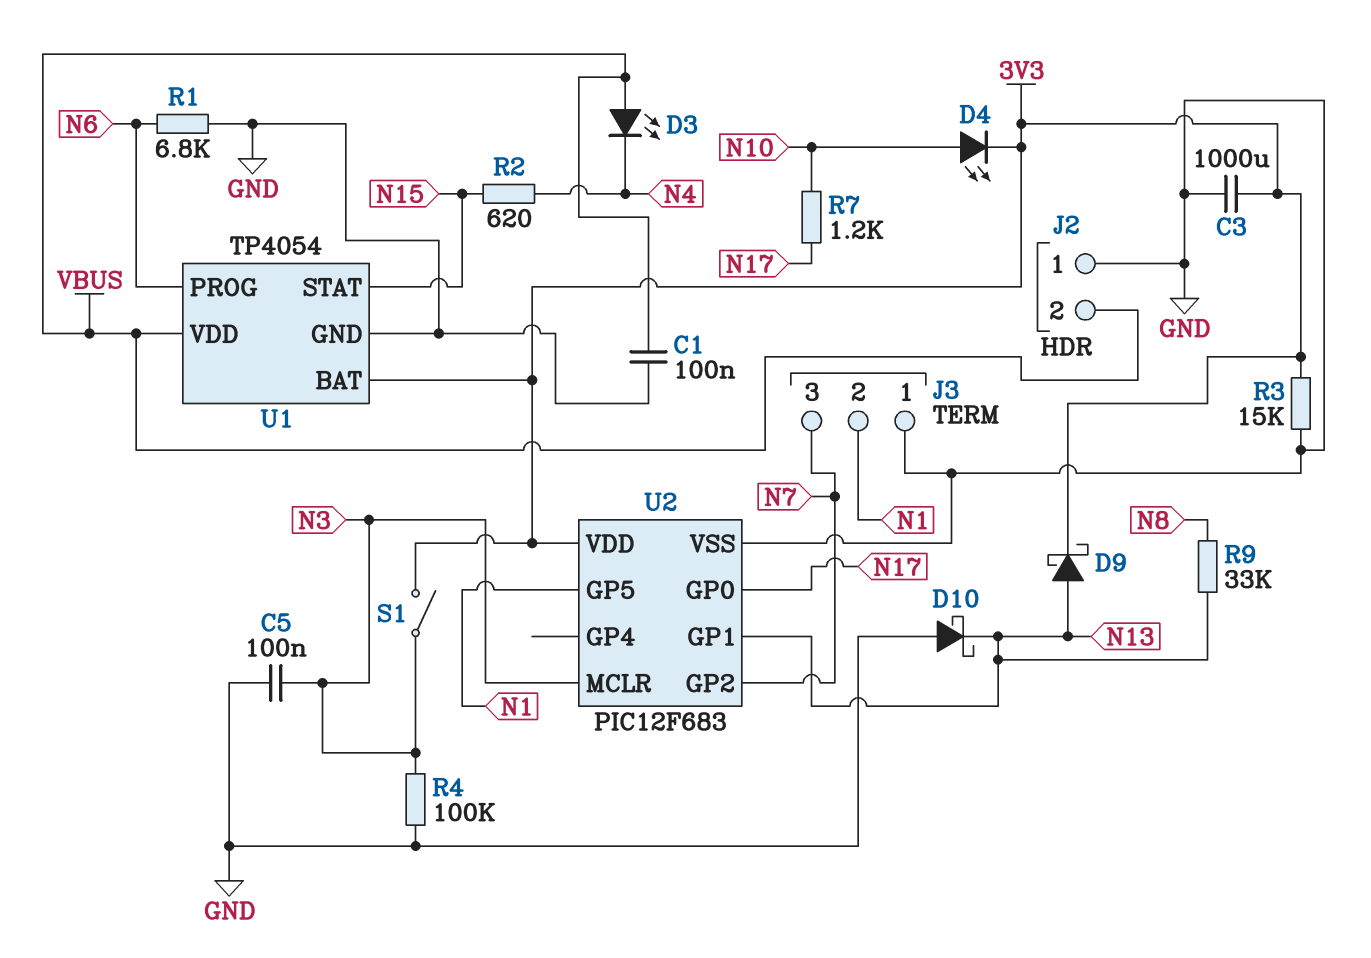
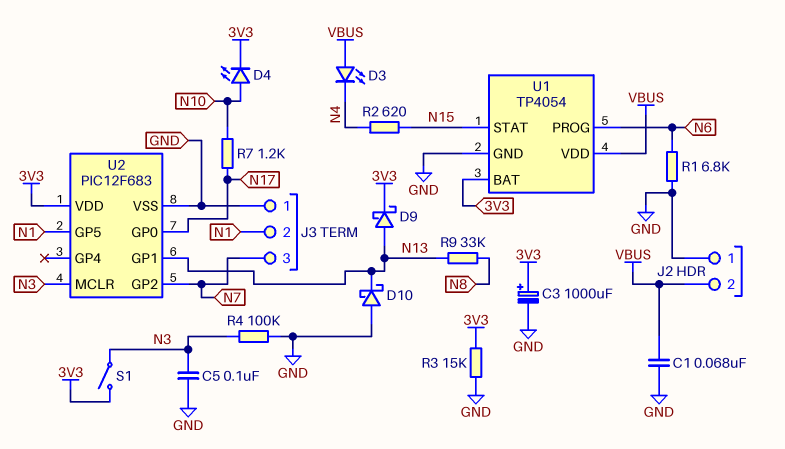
C1: 100nF (GND, VBUS) -> 68nF (GND, VBUS)
C3: 1000uF (3V3, GND) -> 1000uF (plus 3V3, minus GND)

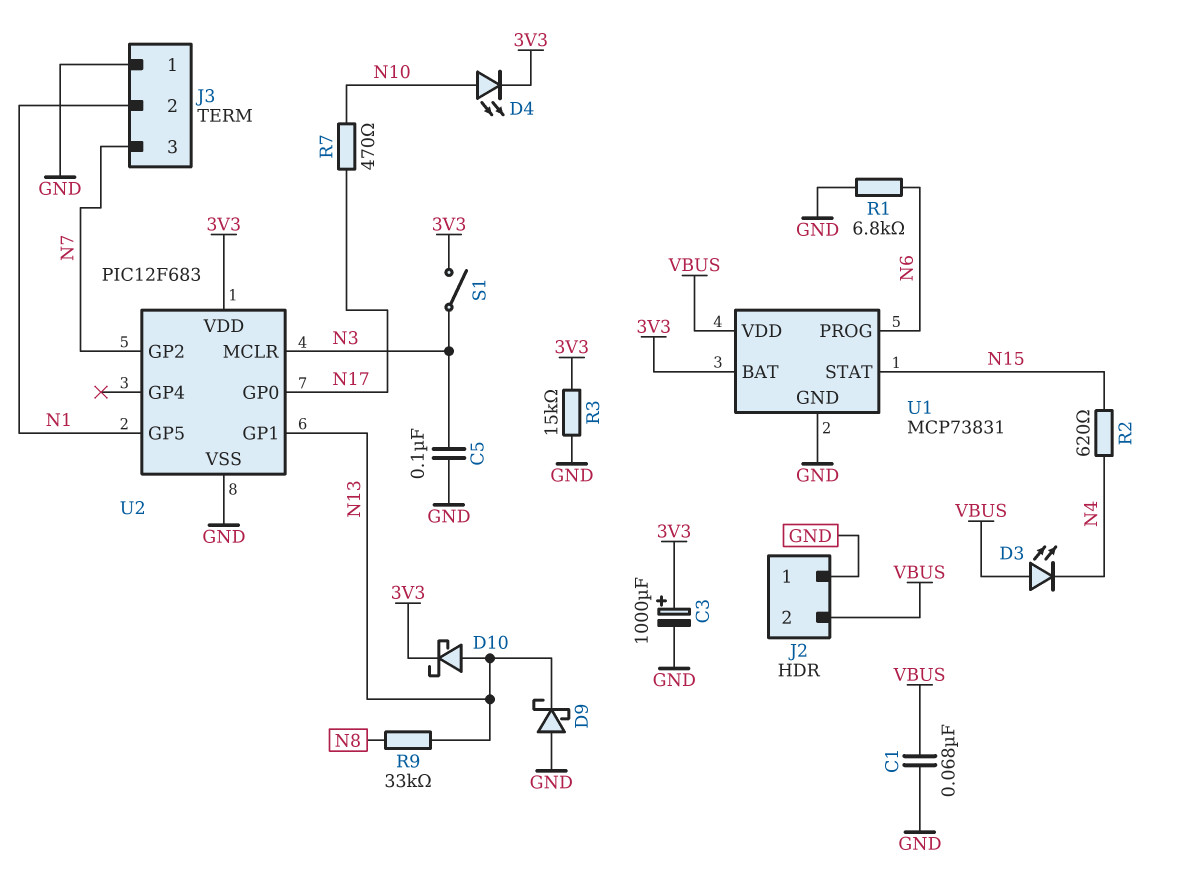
D9: schottky (A N13, K 3V3) -> schottky (A GND, K N13)
D10: schottky (A GND, K N13) -> schottky (A N13, K 3V3)
R4: 100k (GND, N3) -> none
R7: 1.2k (N10, N17) -> 470 (N10, N17)
U1: TP4054 -> MCP73831

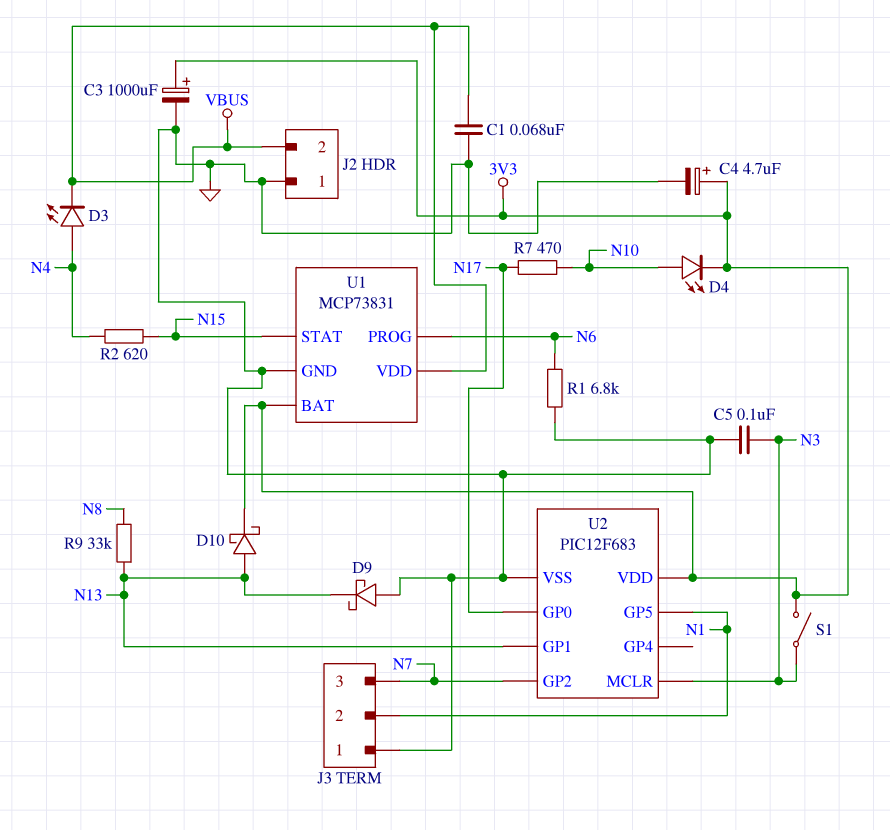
C4: none -> 4.7uF (plus 3V3, minus GND)
D3: LED (A VBUS, K N4) -> LED (A N4, K VBUS)
R3: 15k (3V3, GND) -> none

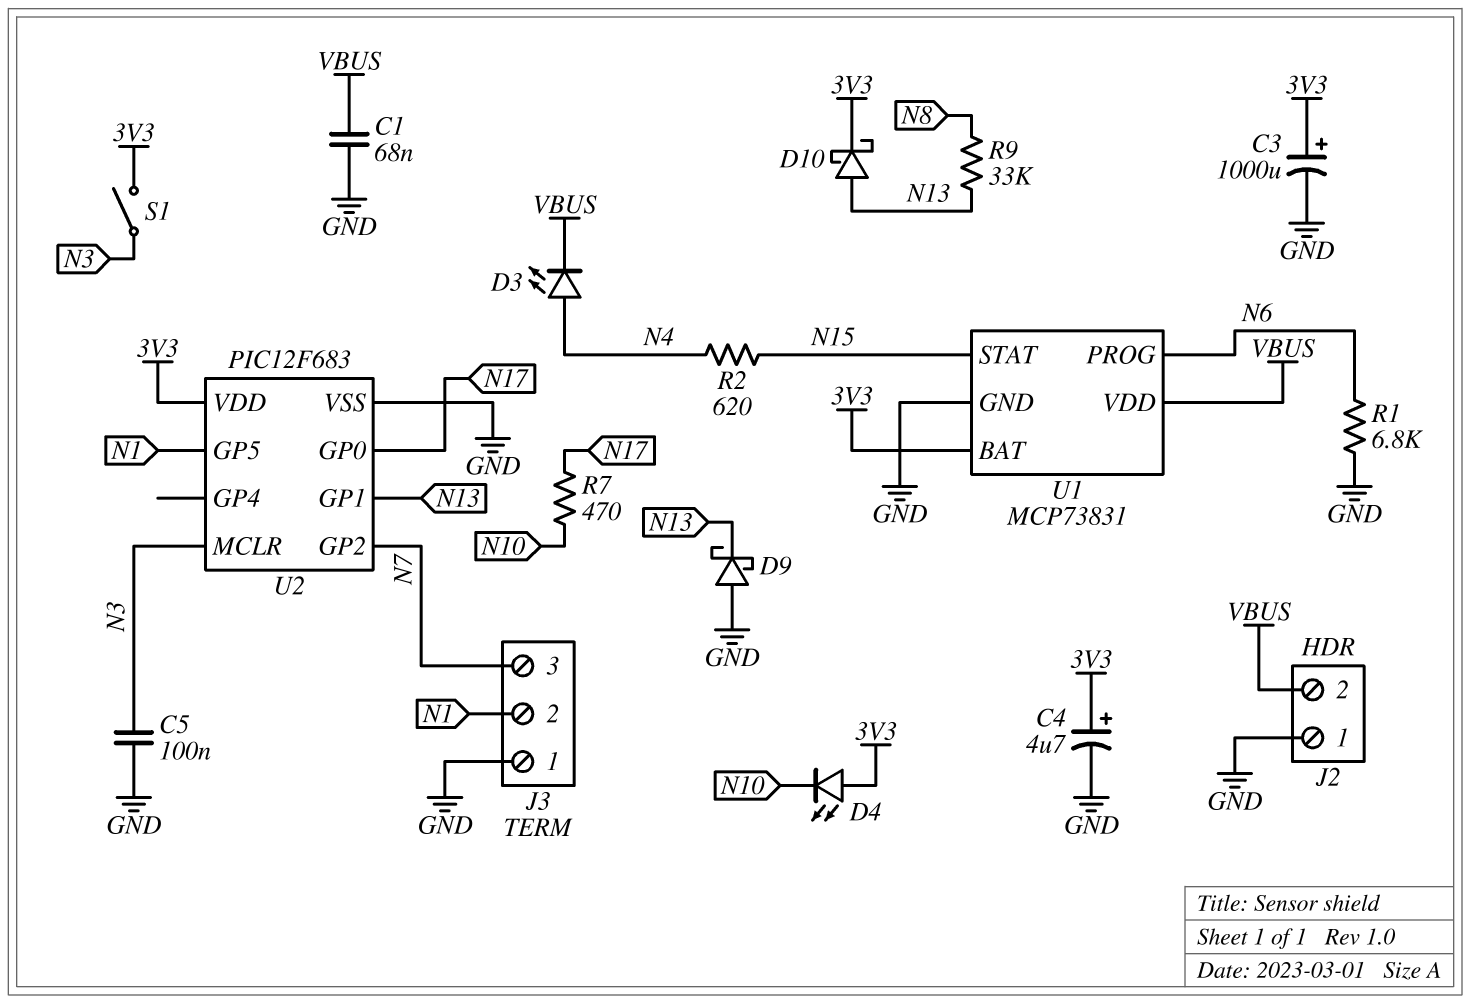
D4: LED (A N10, K 3V3) -> LED (A 3V3, K N10)

